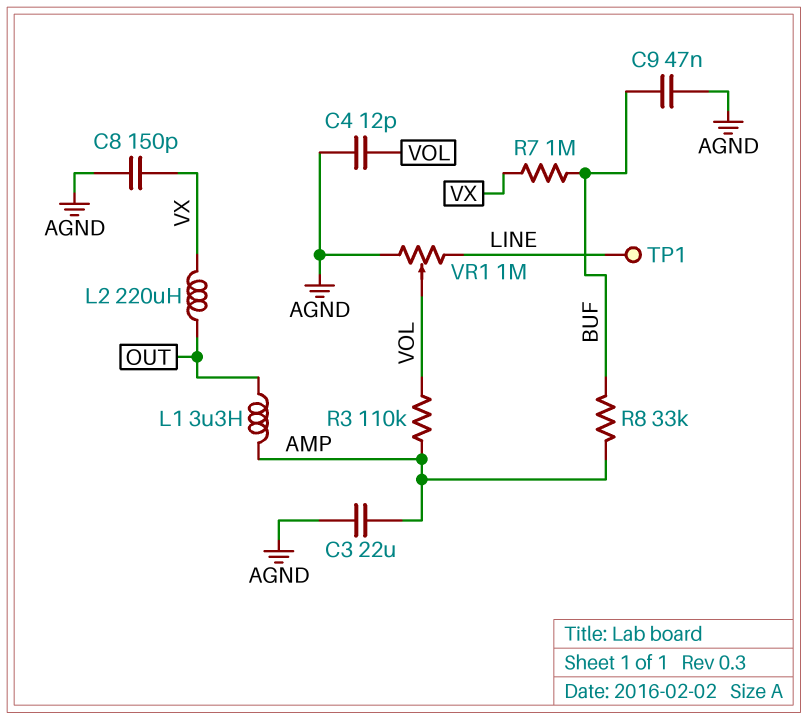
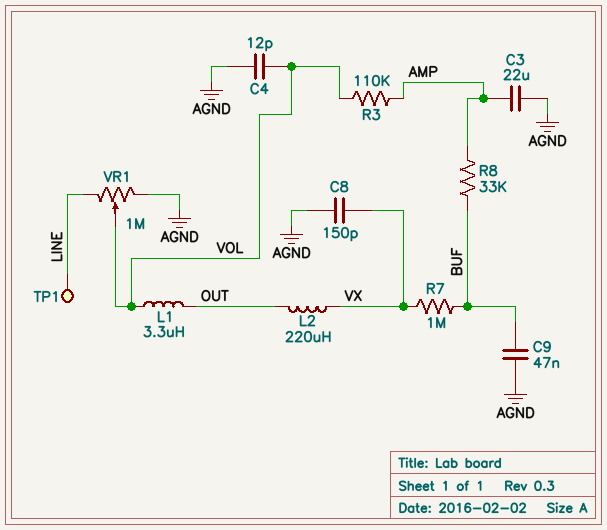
L1: 3.3uH (AMP, OUT) -> 3.3uH (OUT, VOL)

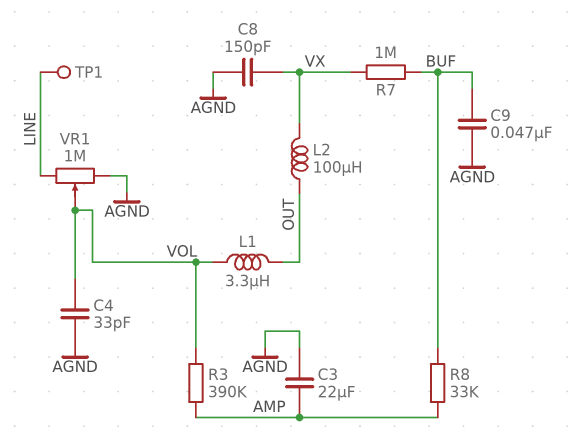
C4: 12pF (AGND, VOL) -> 33pF (AGND, VOL)
L2: 220uH (OUT, VX) -> 100uH (OUT, VX)
R3: 110k (AMP, VOL) -> 390k (AMP, VOL)

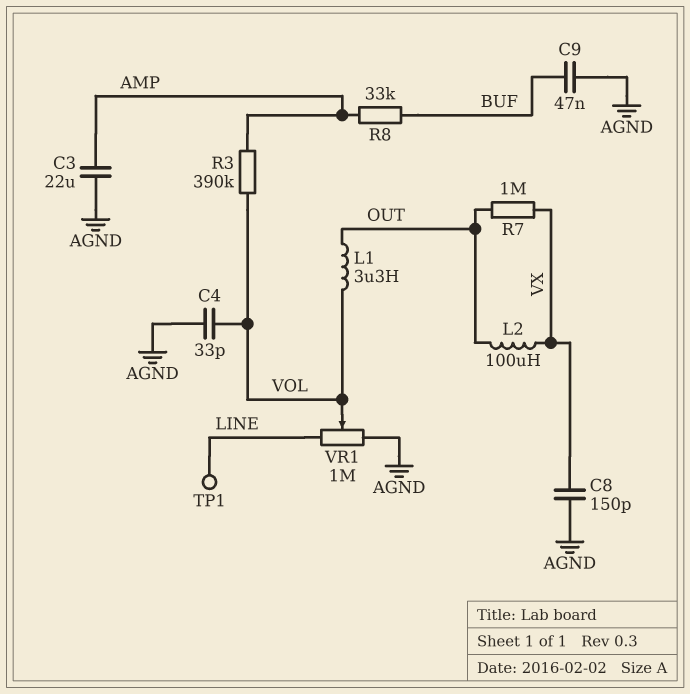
R7: 1M (BUF, VX) -> 1M (OUT, VX)

